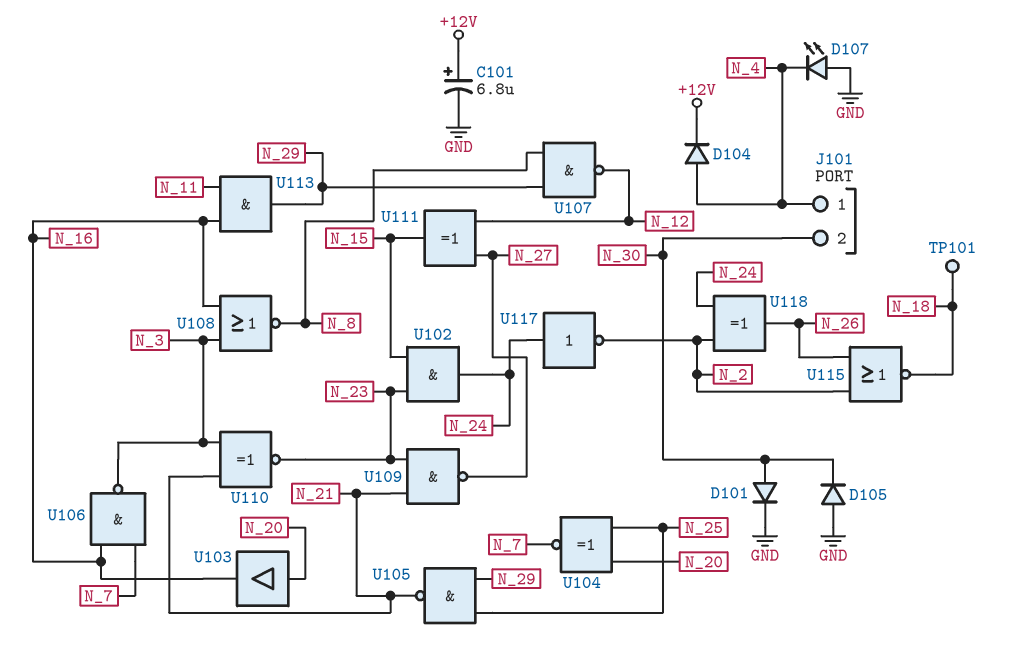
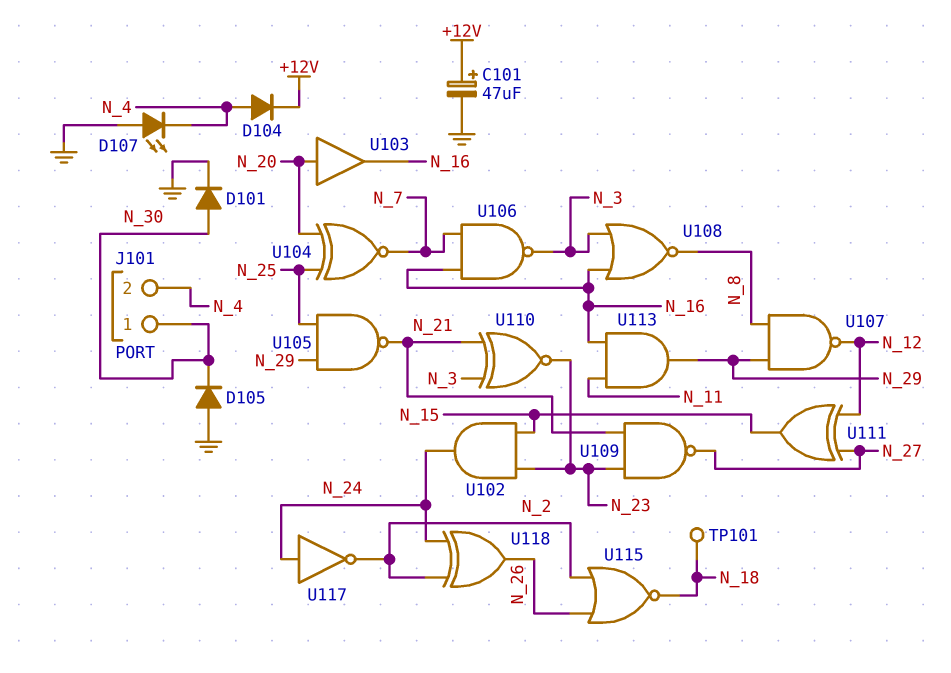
C101: 6.8uF (plus +12V, minus GND) -> 47uF (plus +12V, minus GND)
J101 pin 1: N_4 -> N_30
J101 pin 2: N_30 -> N_4

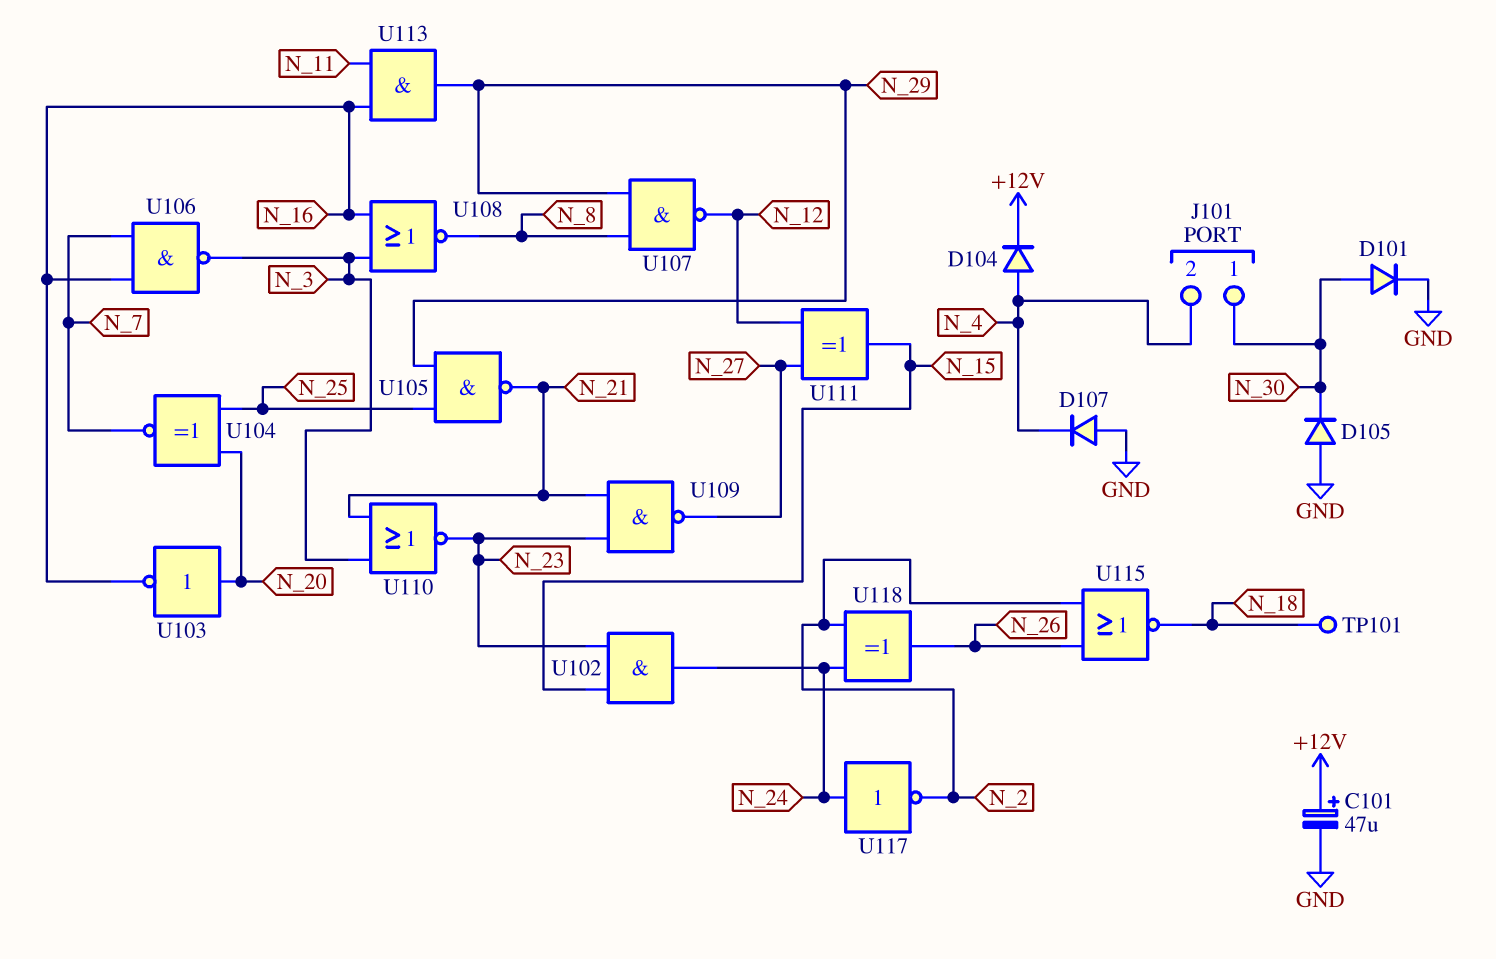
D107: LED (A GND, K N_4) -> diode (A GND, K N_4)
U103: buffer (in N_20, out N_16) -> NOT (in N_20, out N_16)
U110: XNOR (in N_3, in N_21, out N_23) -> NOR (in N_3, in N_21, out N_23)

